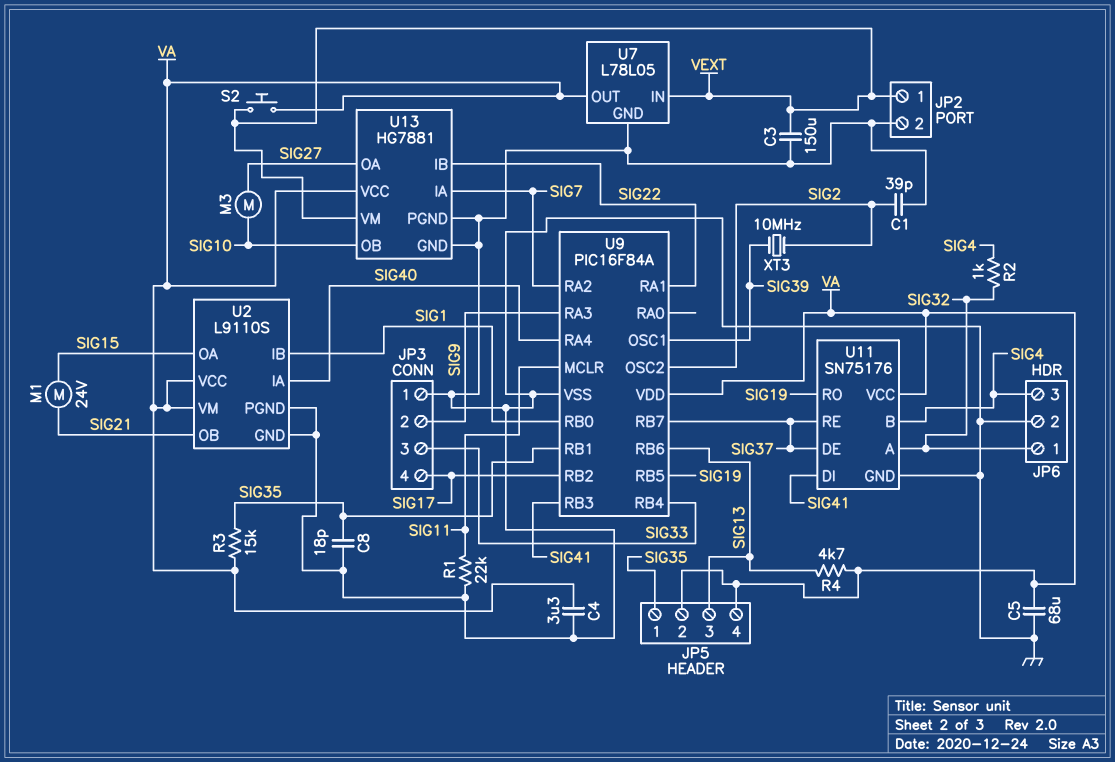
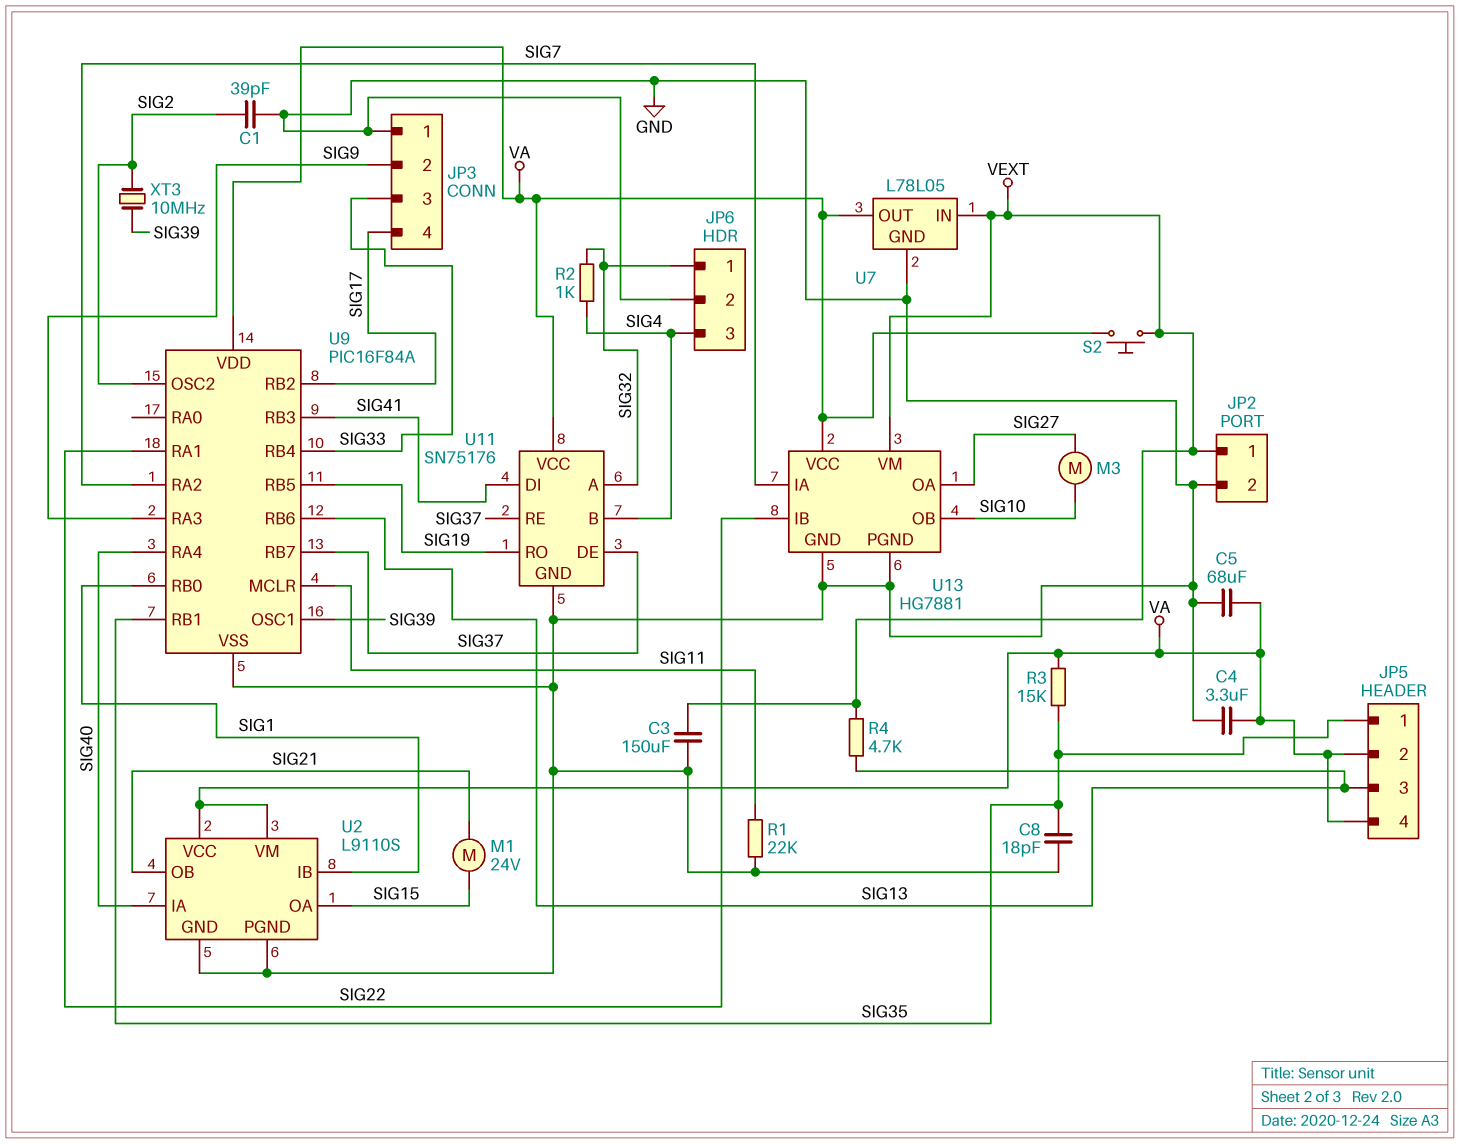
R4: 4.7k (SIG13, VA) -> 4.7k (SIG13, VEXT)

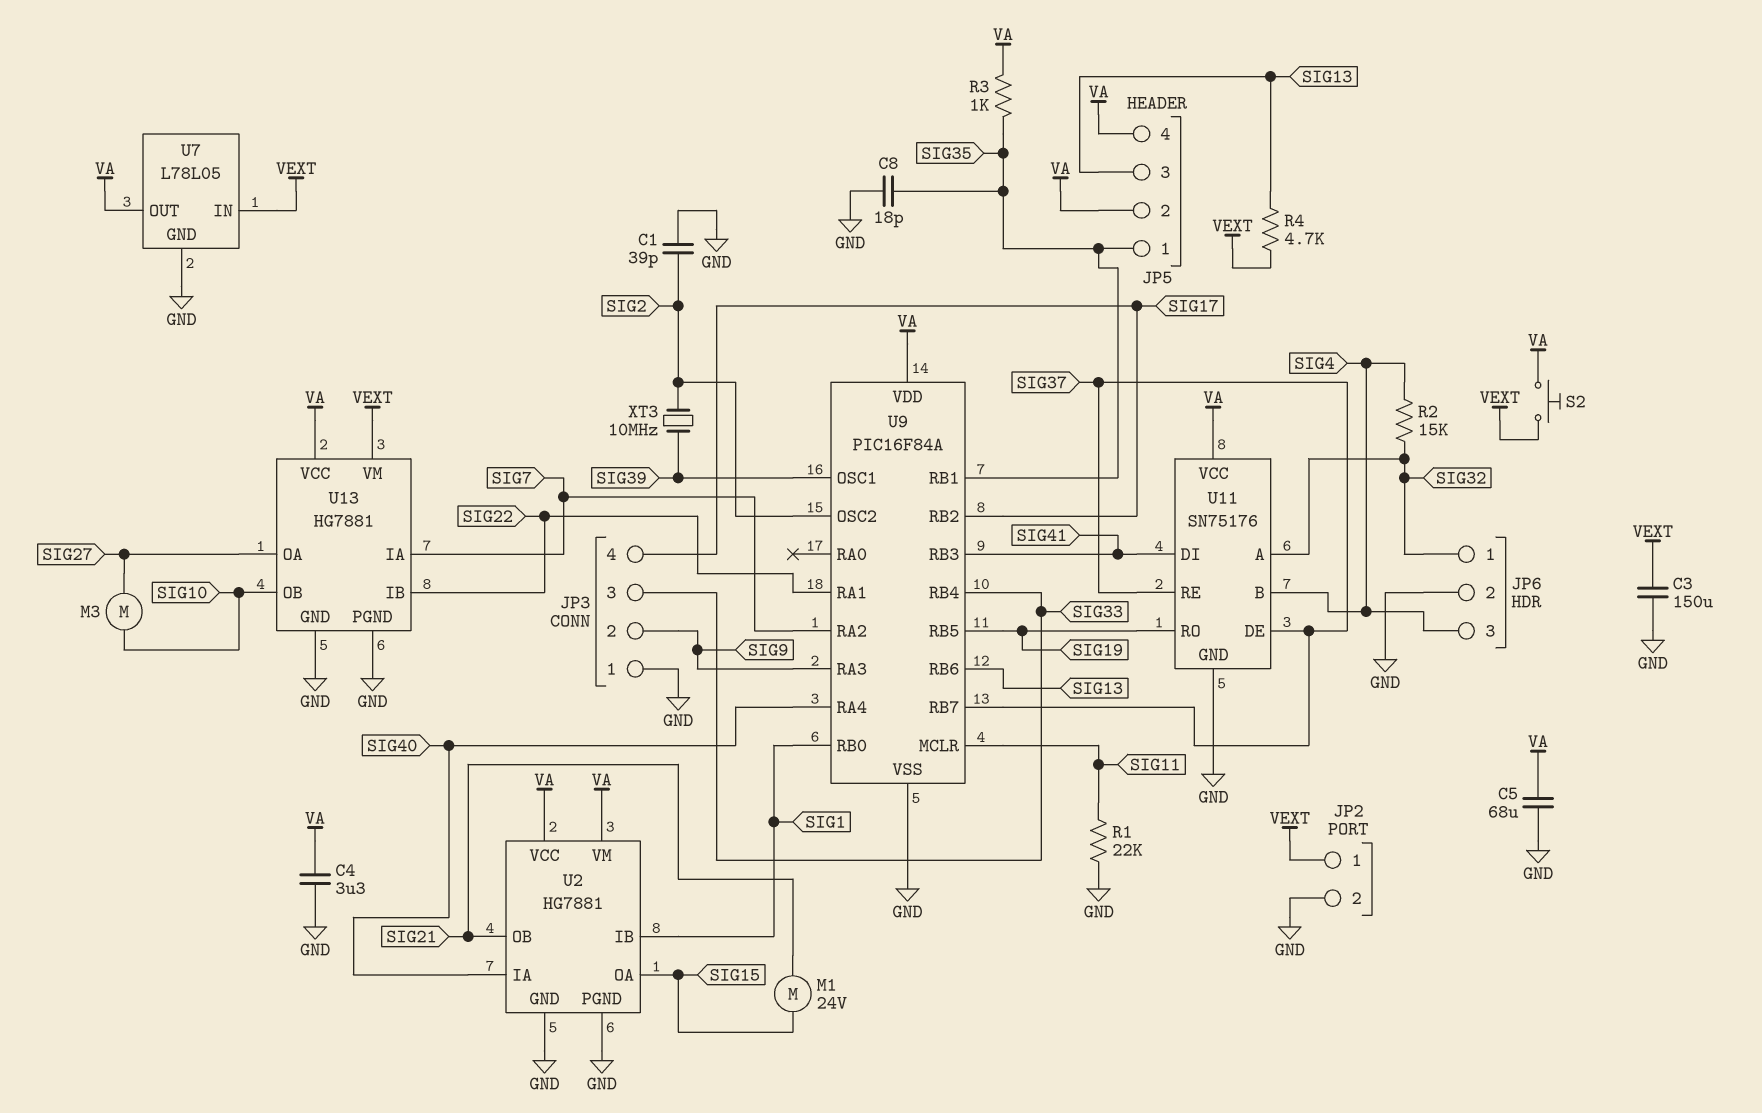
R2: 1k (SIG4, SIG32) -> 15k (SIG4, SIG32)
R3: 15k (SIG35, VA) -> 1k (SIG35, VA)
U2: L9110S -> HG7881

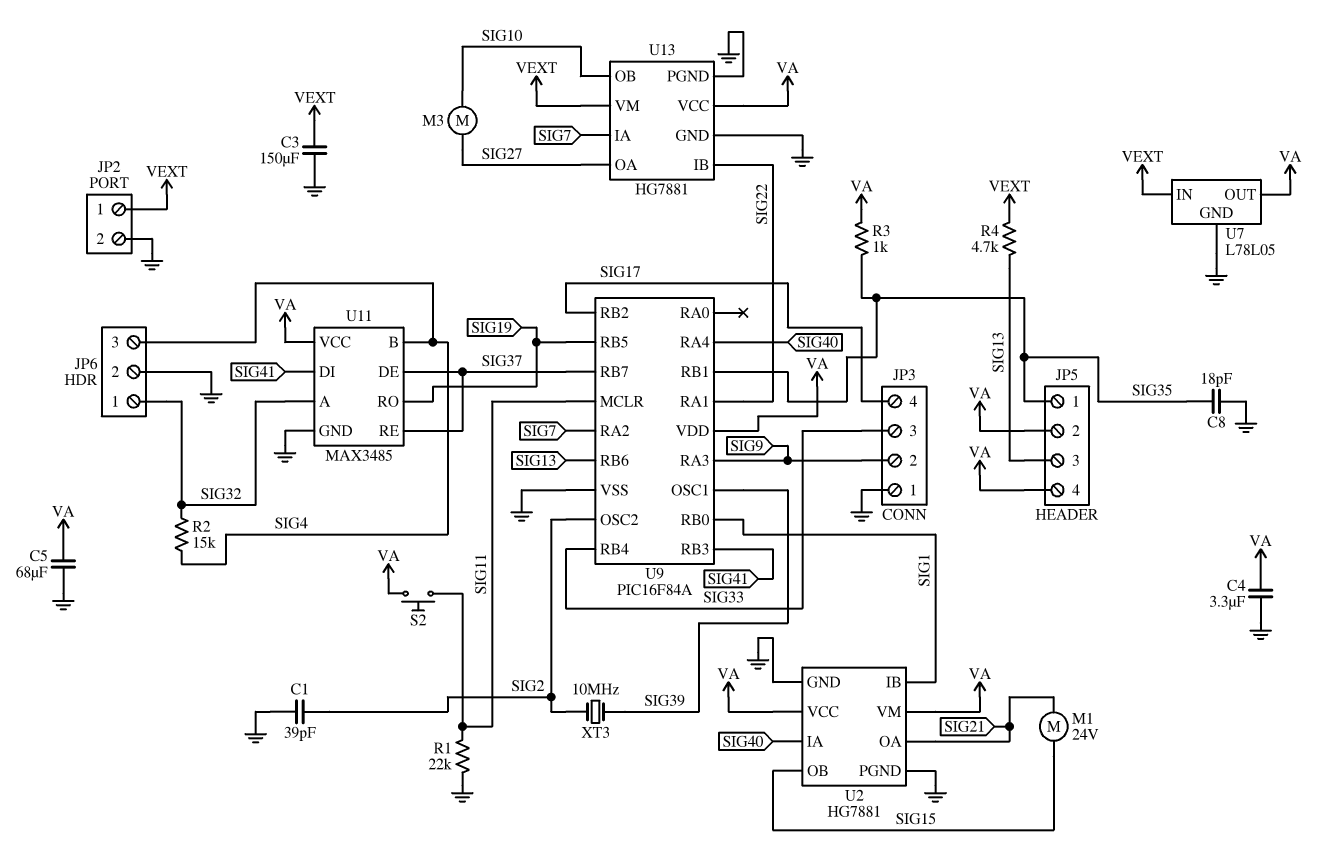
S2: button (VA, VEXT) -> button (SIG11, VA)
U2 pin OA: SIG15 -> SIG21
U2 pin OB: SIG21 -> SIG15
U11: SN75176 -> MAX3485

